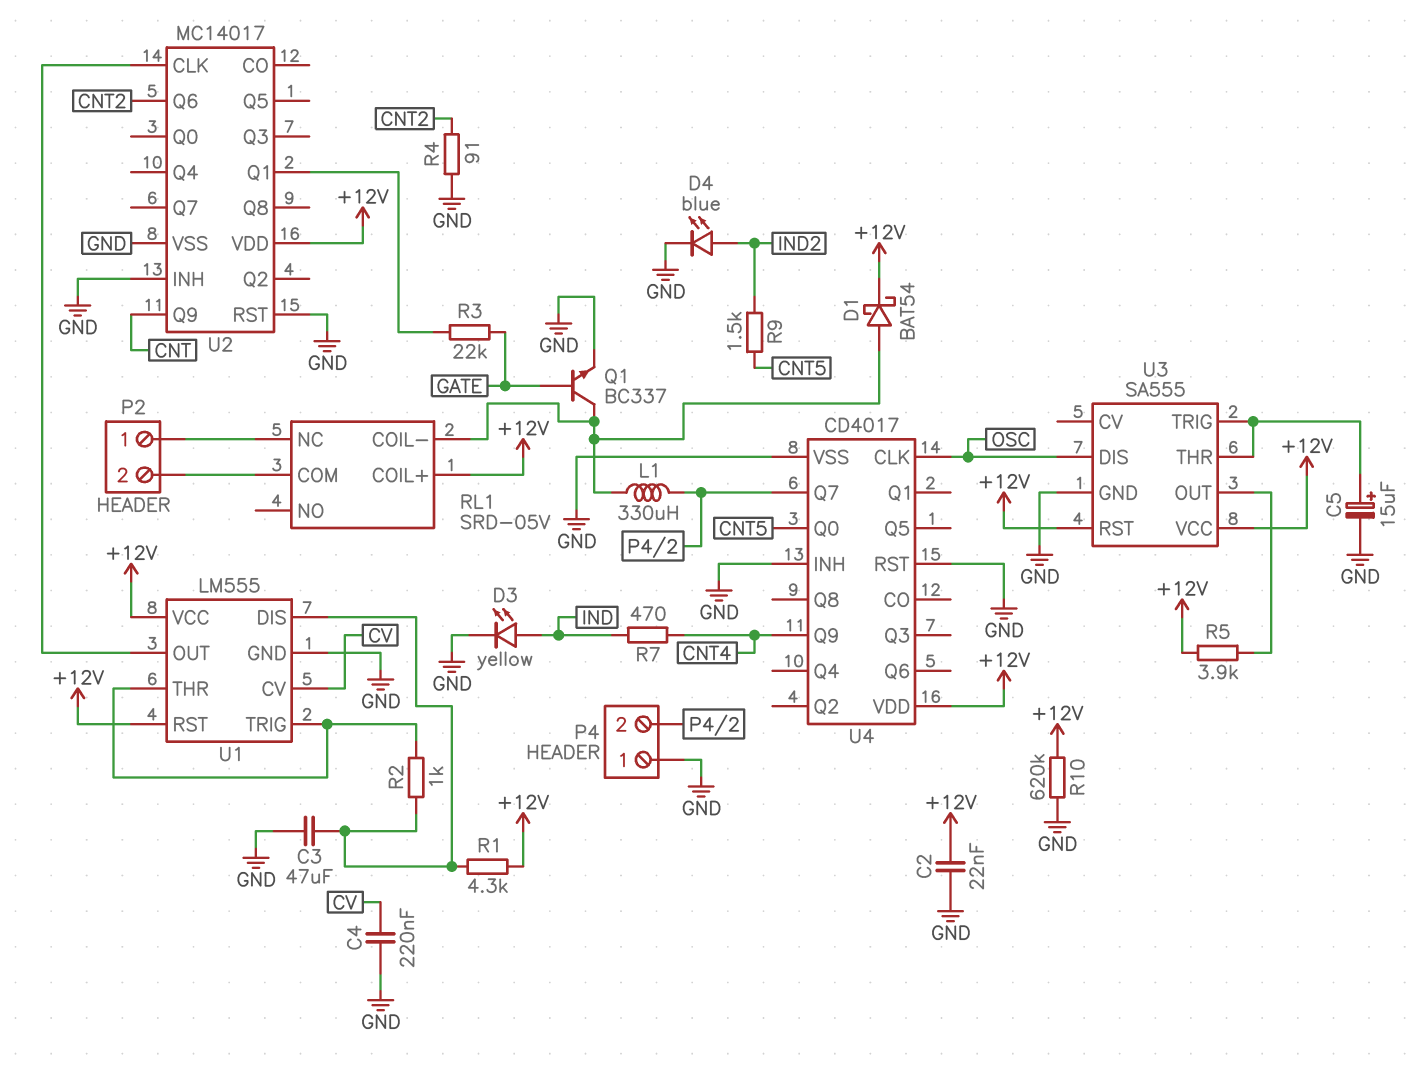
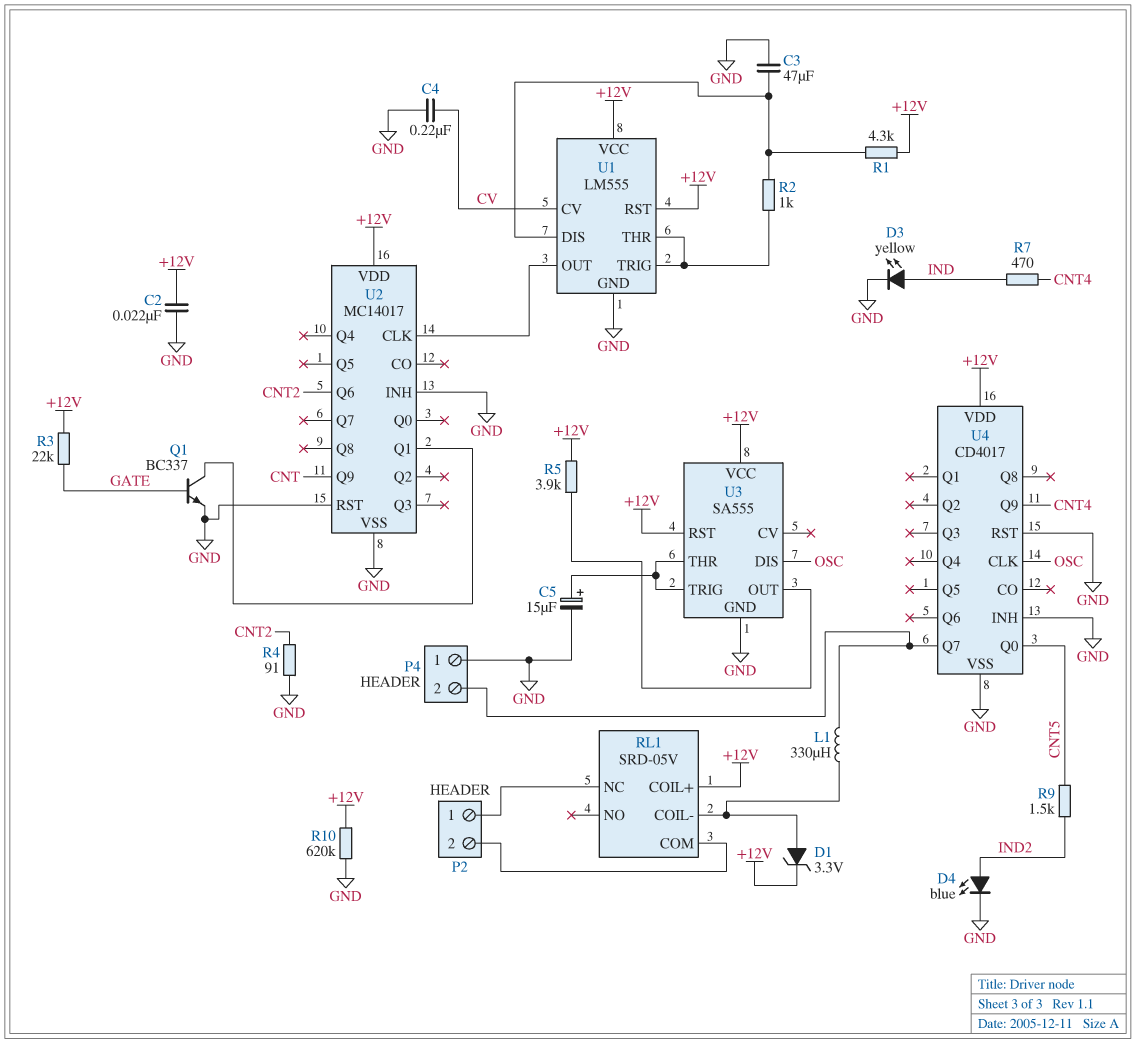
D1: schottky BAT54 (A RL1/COIL-, K +12V) -> zener 3.3V (A RL1/COIL-, K +12V)
Q1: NPN BC337 (B GATE, C RL1/COIL-, E GND) -> NPN BC337 (B GATE, C U2/Q1, E GND)
R3: 22k (GATE, U2/Q1) -> 22k (+12V, GATE)

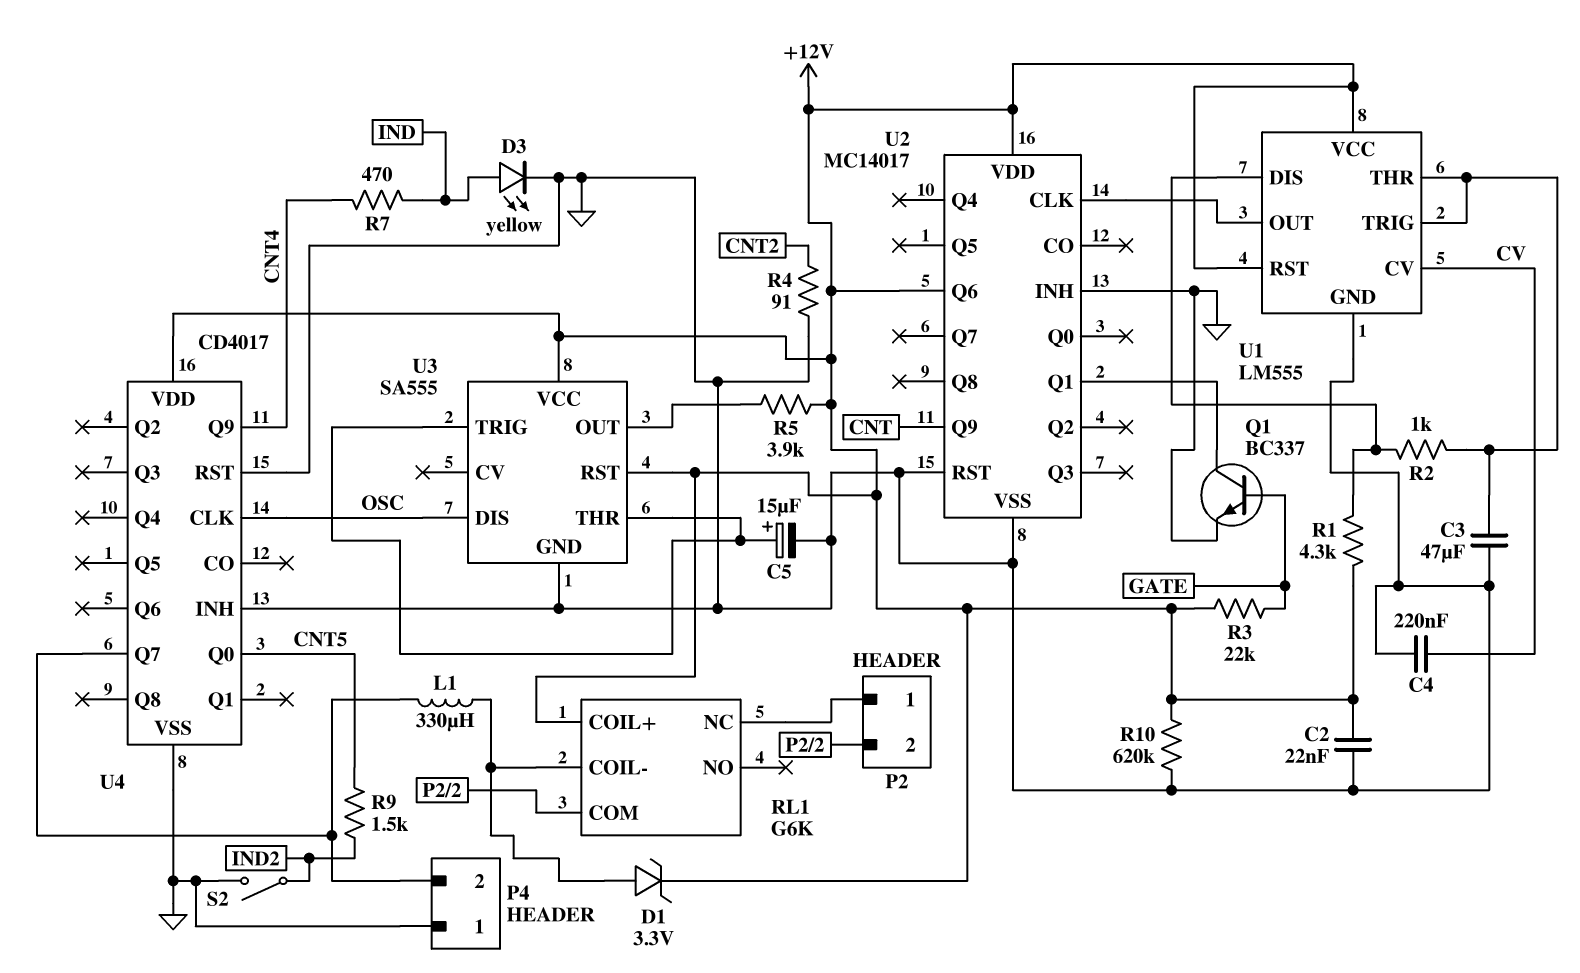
C3: 47uF (GND, U1/DIS) -> 47uF (GND, U1/THR)
D4: LED blue (A IND2, K GND) -> none
RL1: SRD-05V -> G6K
S2: none -> switch (GND, IND2)
U2 pin Q6: CNT2 -> +12V

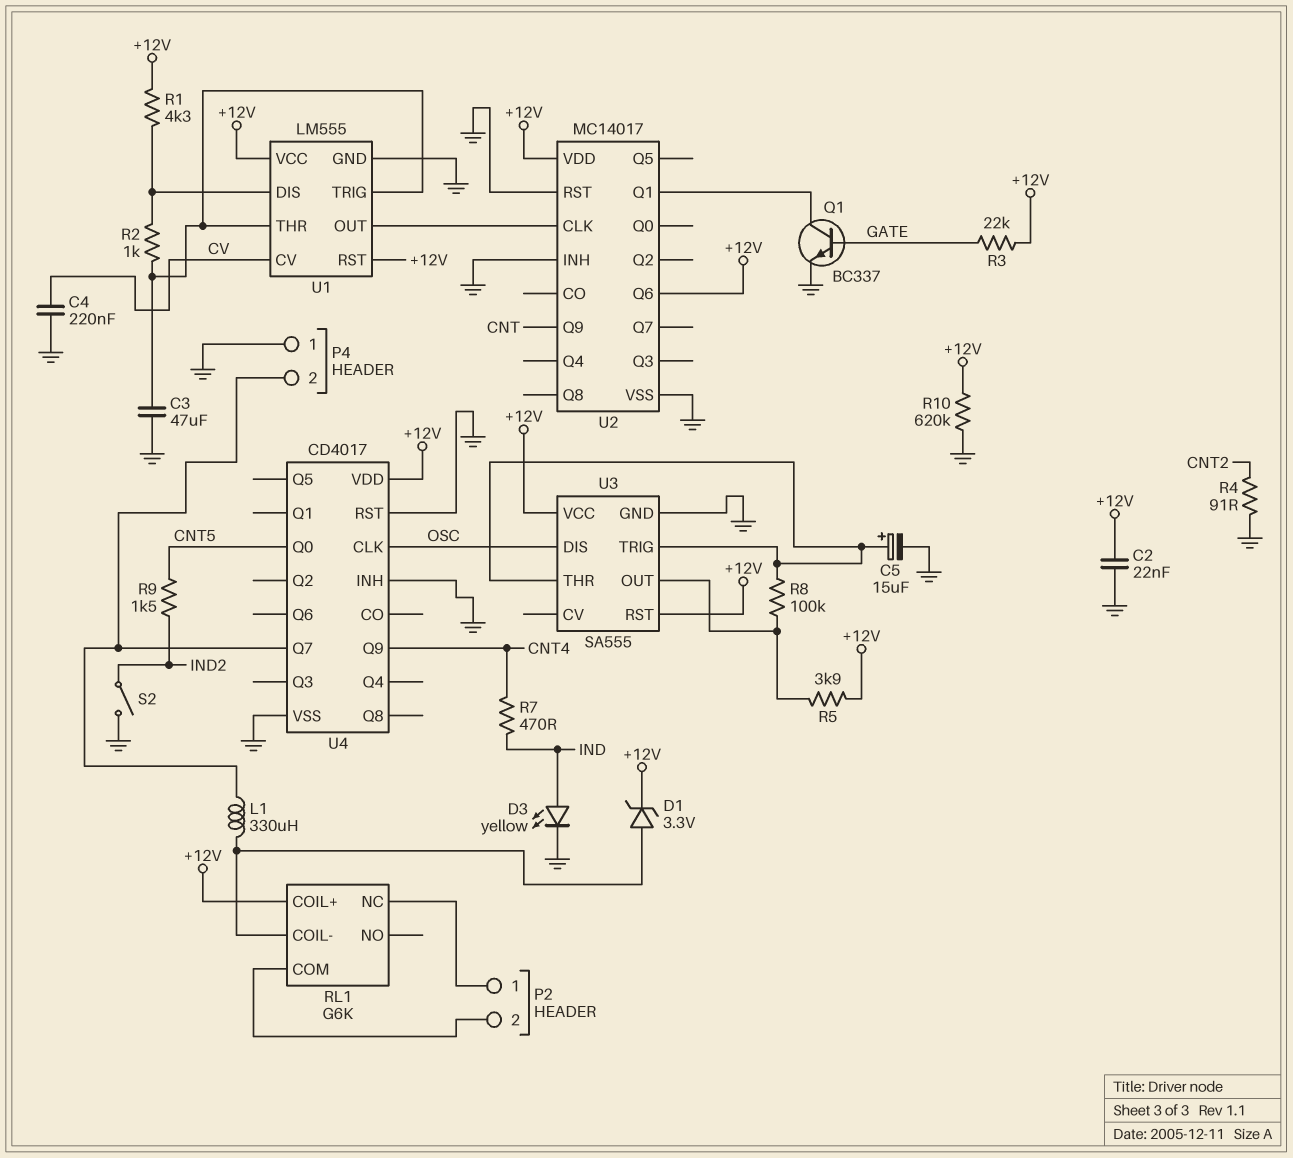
R8: none -> 100k (U3/OUT, U3/THR)

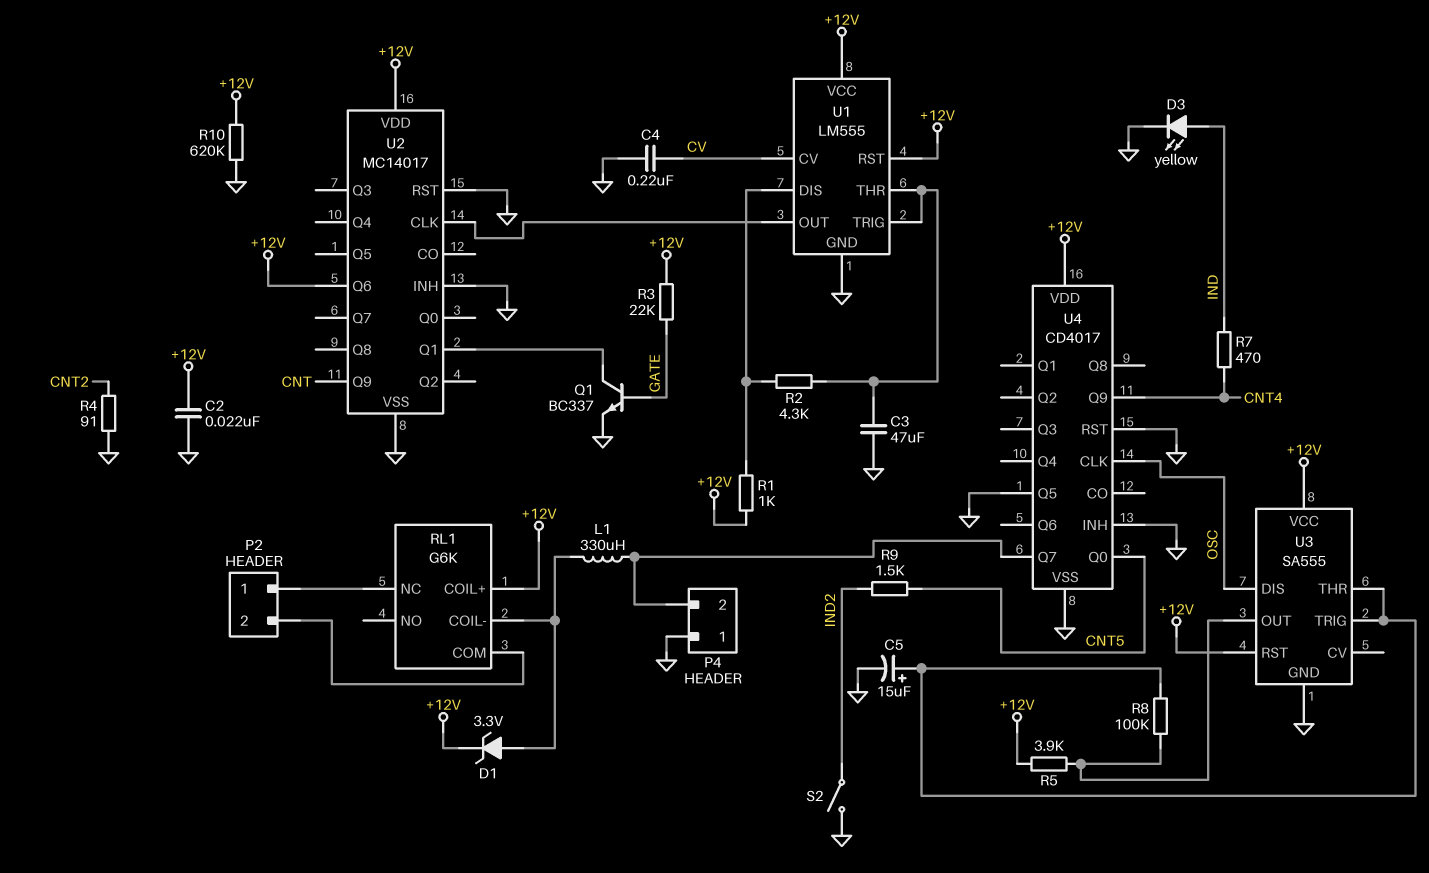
R1: 4.3k (+12V, U1/DIS) -> 1k (+12V, U1/DIS)
R2: 1k (U1/DIS, U1/THR) -> 4.3k (U1/DIS, U1/THR)
U4 pin Q5: none -> GND

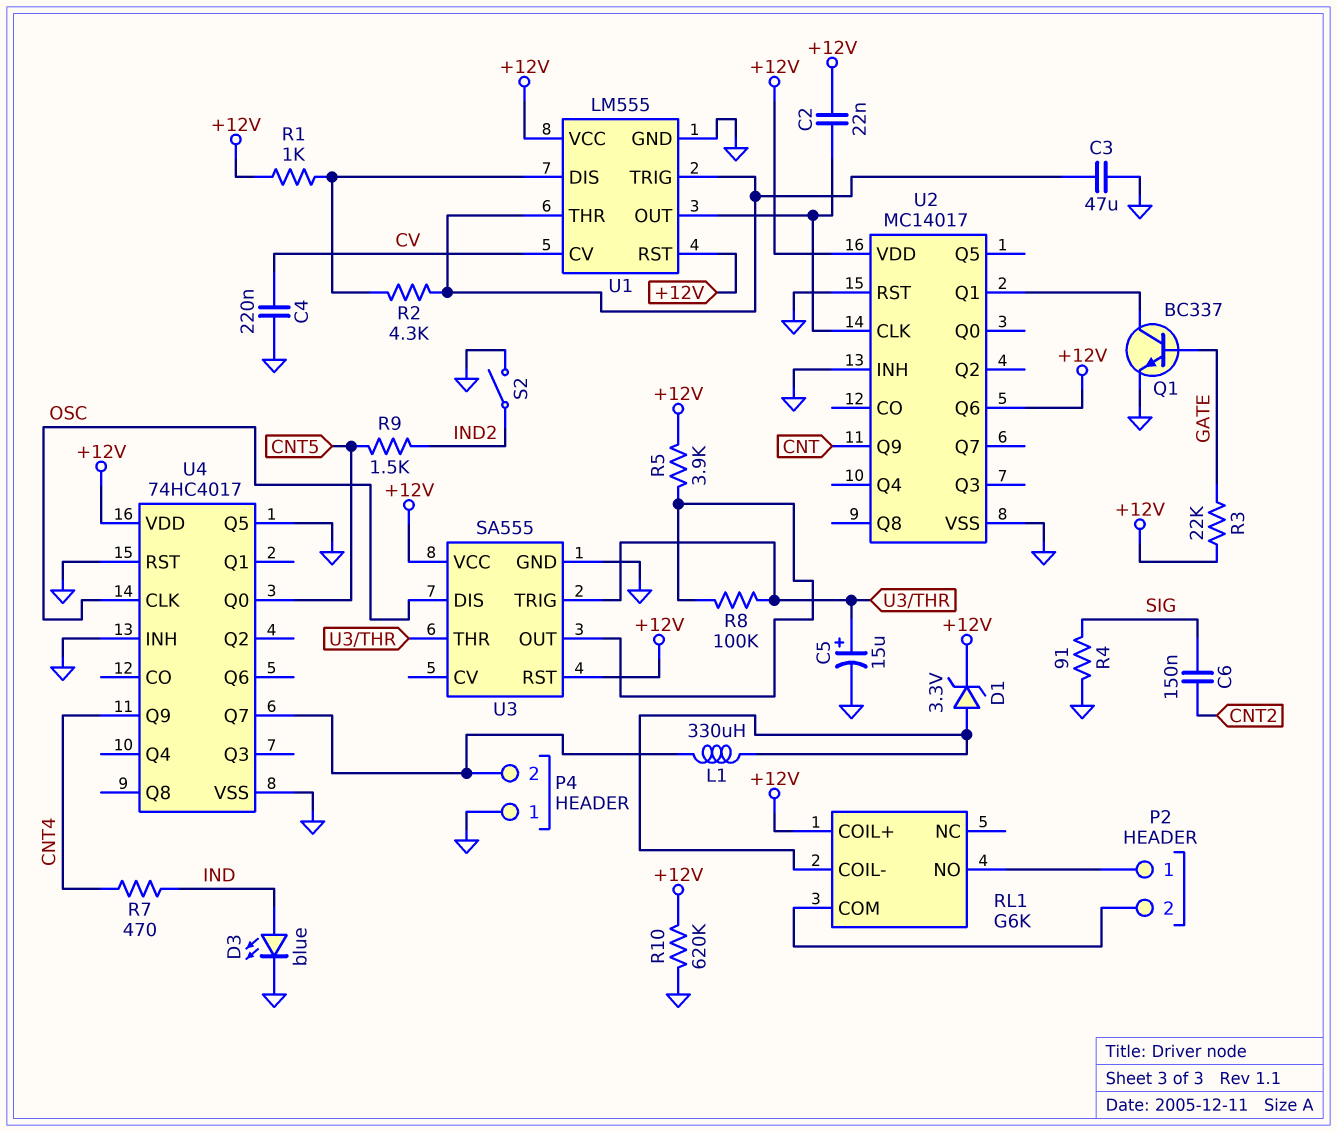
C2: 22nF (+12V, GND) -> 22nF (+12V, U1/OUT)
C6: none -> 150nF (CNT2, SIG)
D3: LED yellow (A IND, K GND) -> LED blue (A IND, K GND)
R4: 91 (CNT2, GND) -> 91 (GND, SIG)
RL1 pin NC: P2/1 -> none
RL1 pin NO: none -> P2/1
U4: CD4017 -> 74HC4017

